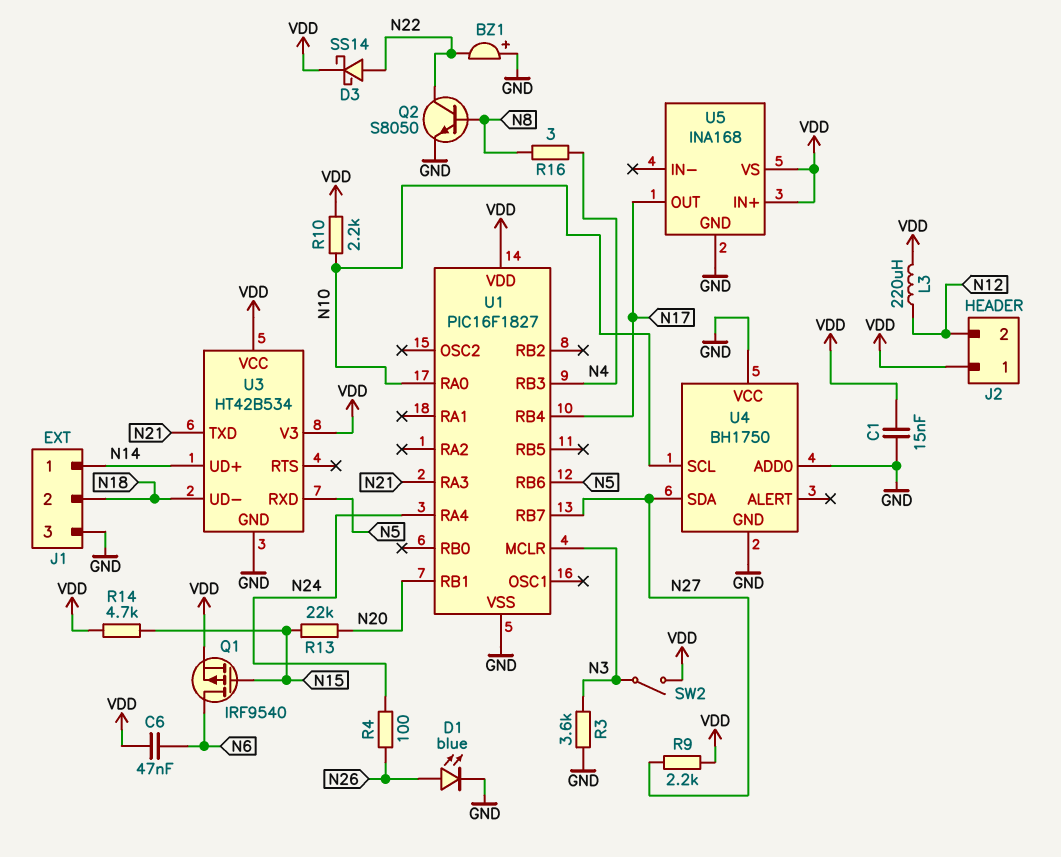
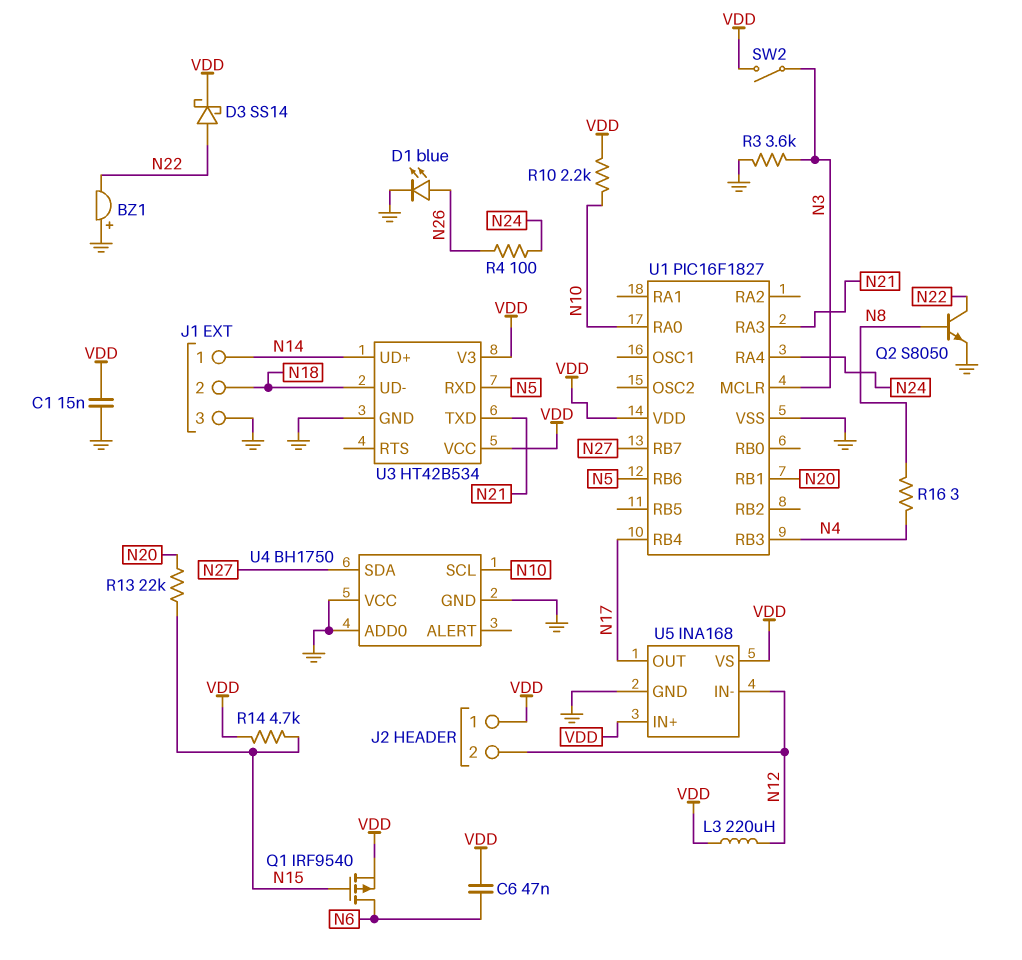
R9: 2.2k (N27, VDD) -> none
U5 pin IN-: none -> N12

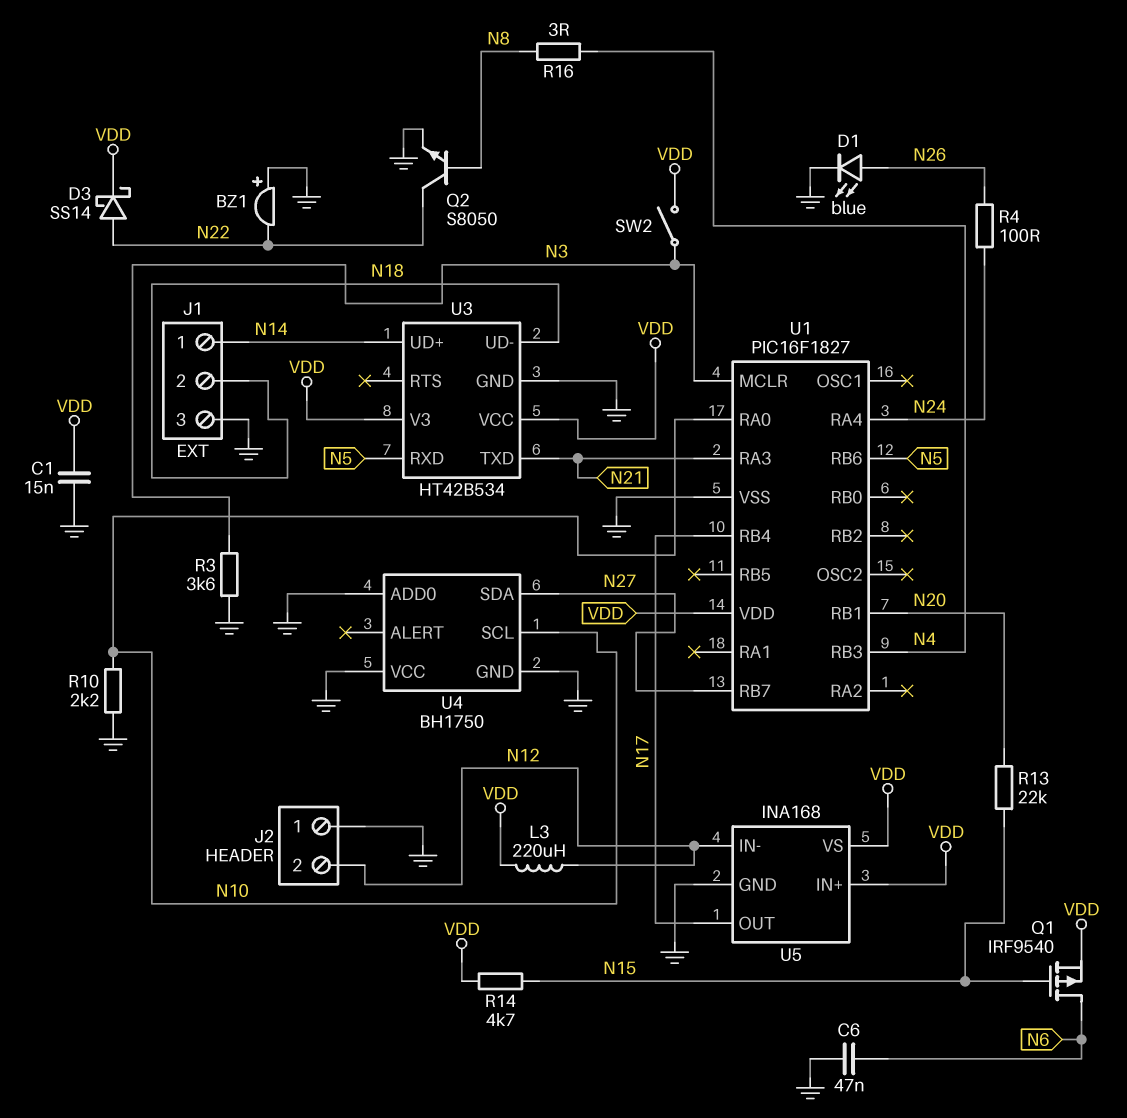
C6: 47nF (N6, VDD) -> 47nF (GND, N6)
J2 pin 1: VDD -> GND
R10: 2.2k (N10, VDD) -> 2.2k (GND, N10)

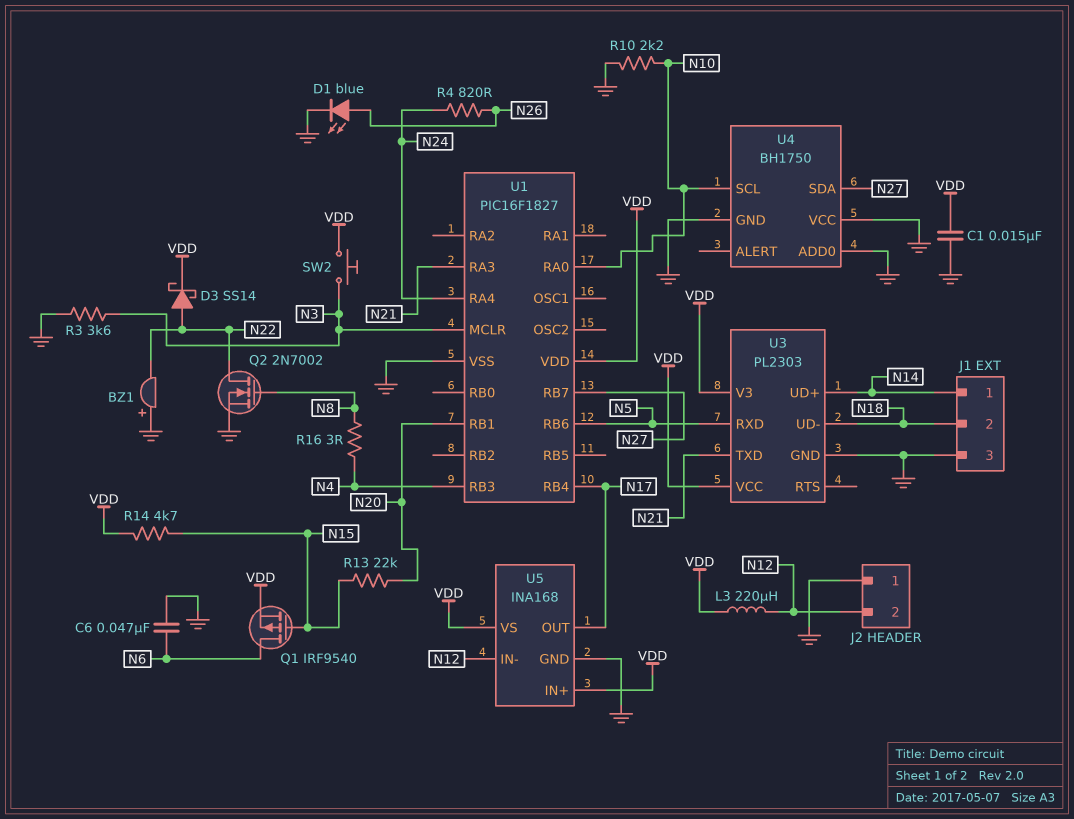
Q2: NPN S8050 (B N8, C N22, E GND) -> NMOS 2N7002 (G N8, D N22, S GND)
R4: 100 (N24, N26) -> 820 (N24, N26)
SW2: switch (N3, VDD) -> button (N3, VDD)
U3: HT42B534 -> PL2303

